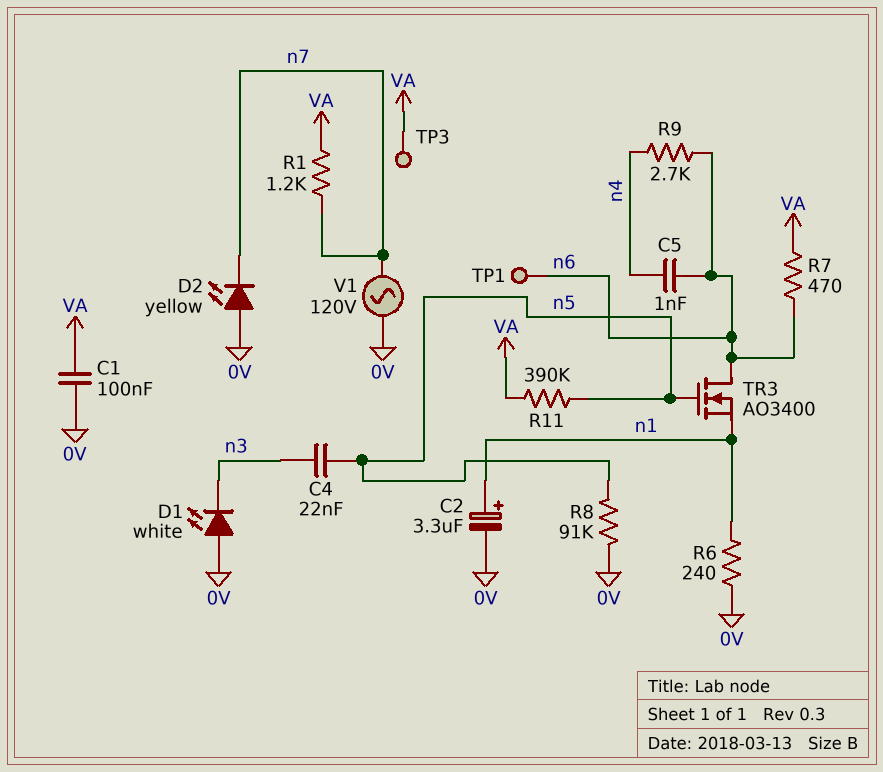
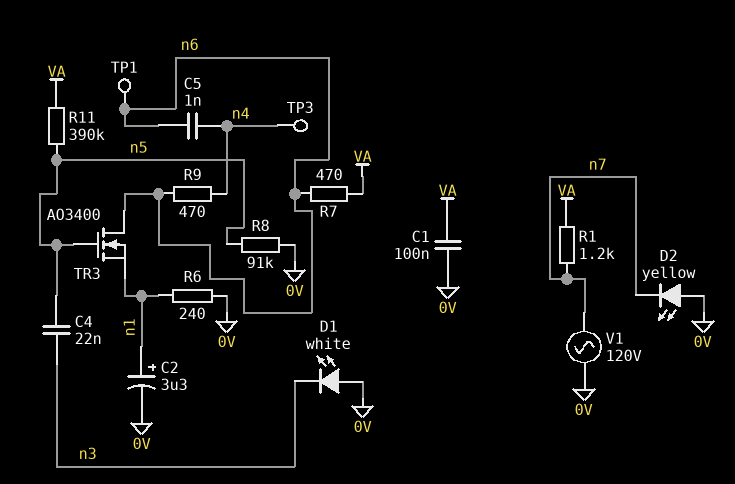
R9: 2.7k (n4, n6) -> 470 (n4, n6)
TP3: test point (VA) -> test point (n4)

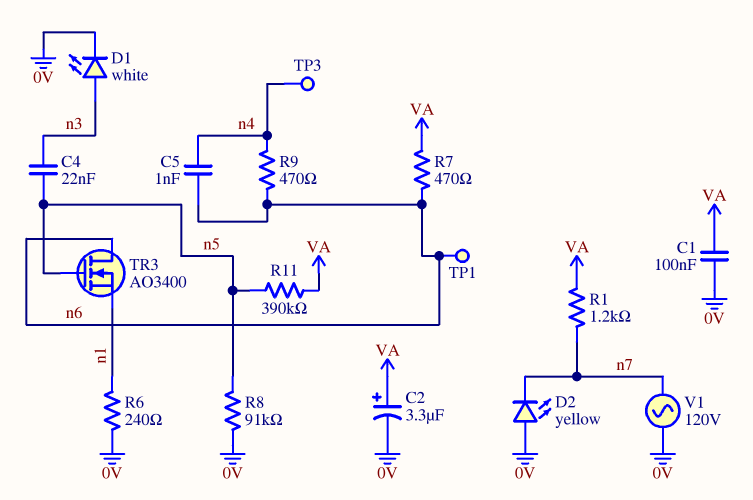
C2: 3.3uF (plus n1, minus 0V) -> 3.3uF (plus VA, minus 0V)
D1: LED white (A 0V, K n3) -> LED white (A n3, K 0V)

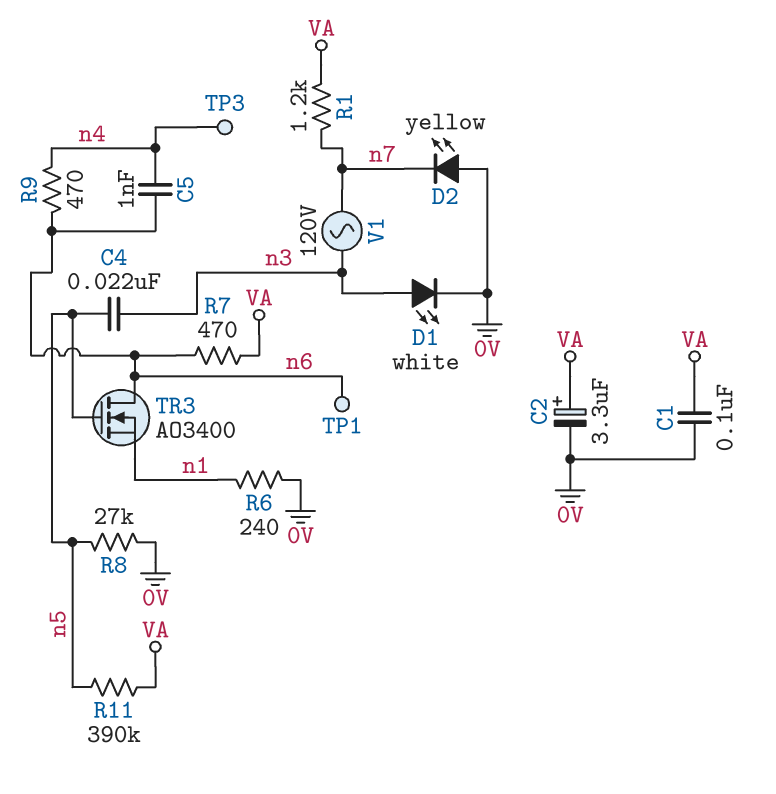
R8: 91k (0V, n5) -> 27k (0V, n5)
V1: AC 120V (0V, n7) -> AC 120V (n3, n7)

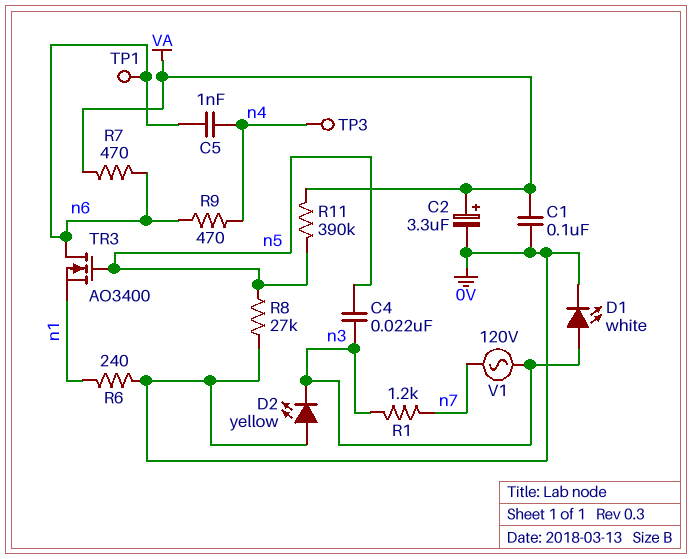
D2: LED yellow (A 0V, K n7) -> LED yellow (A 0V, K n3)
R1: 1.2k (VA, n7) -> 1.2k (n3, n7)

